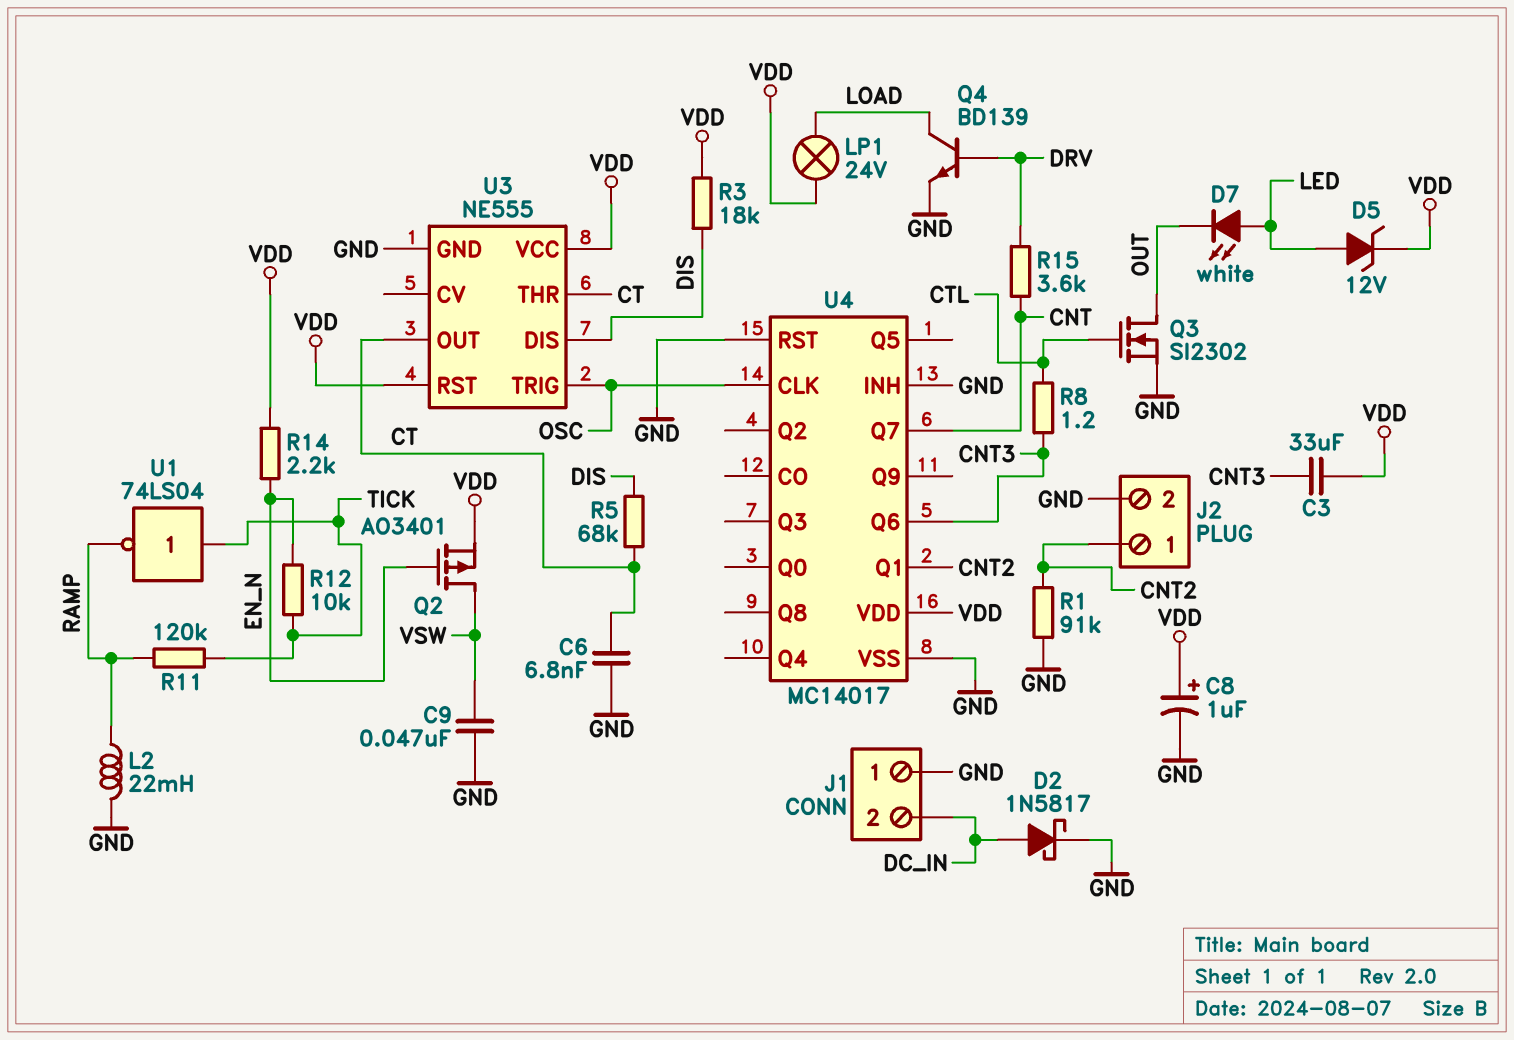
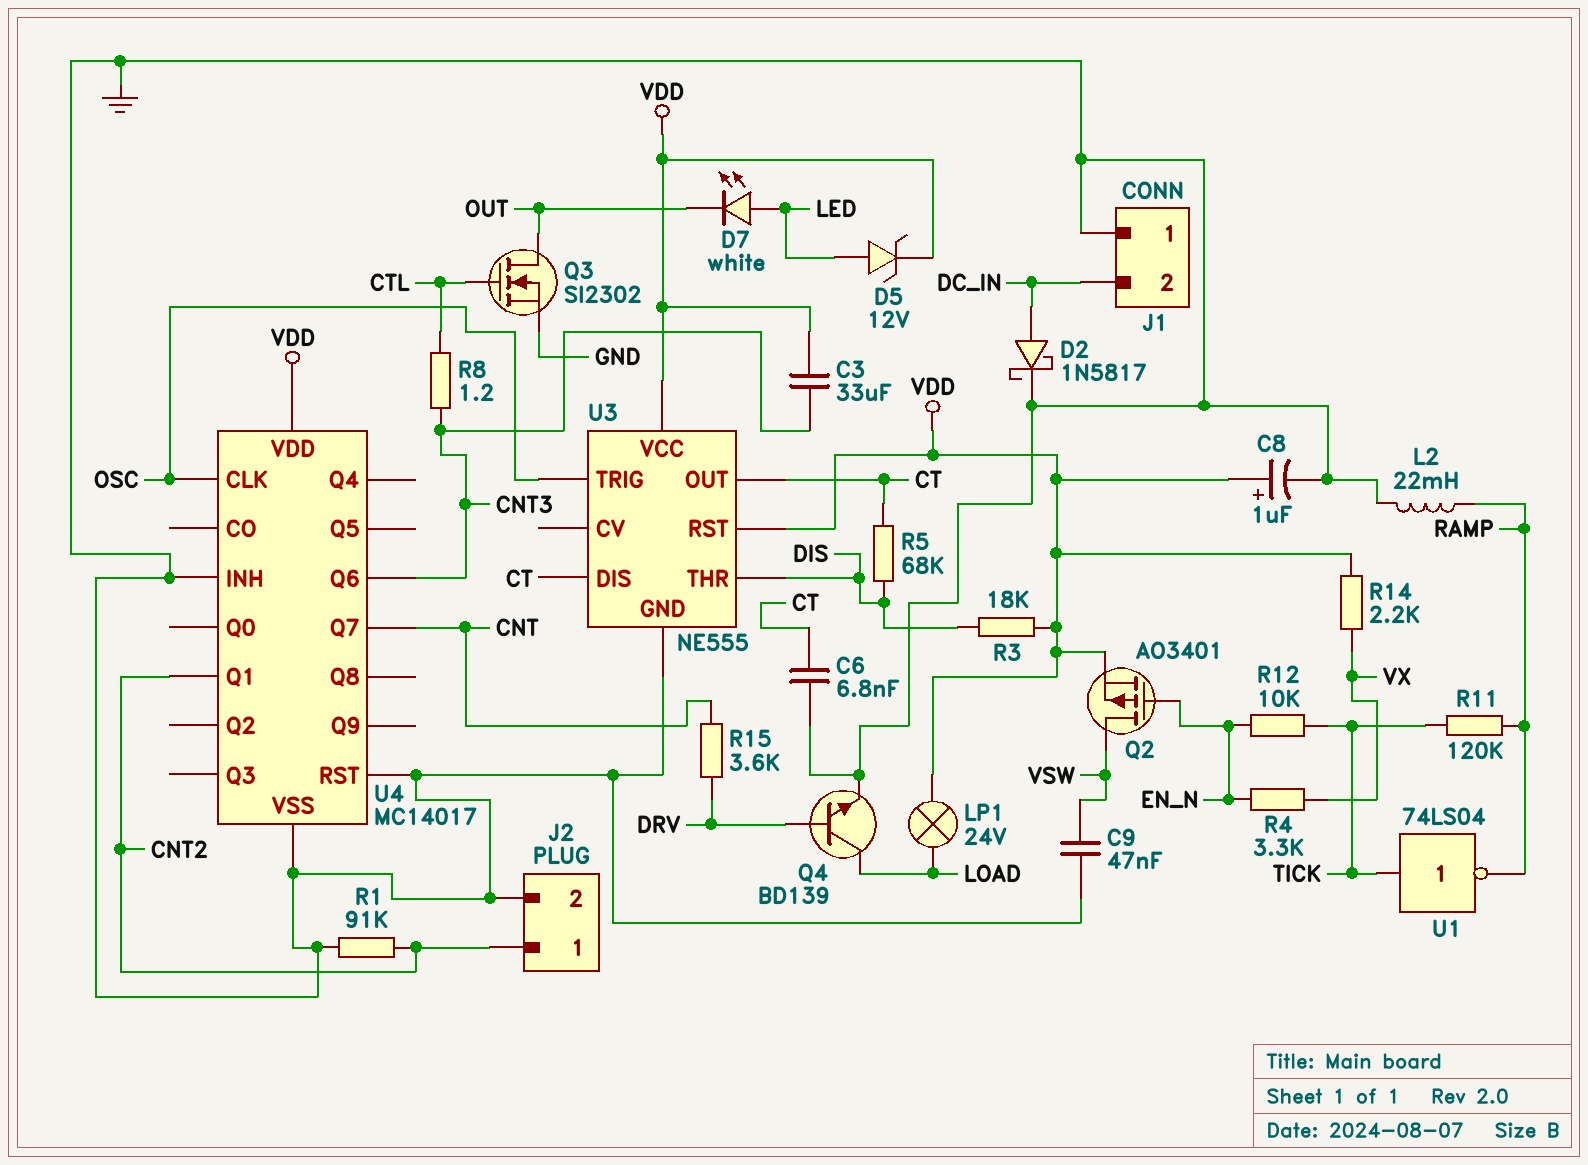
R4: none -> 3.3k (EN_N, VX)
R14: 2.2k (EN_N, VDD) -> 2.2k (VDD, VX)
U3 pin DIS: DIS -> CT
U3 pin THR: CT -> DIS

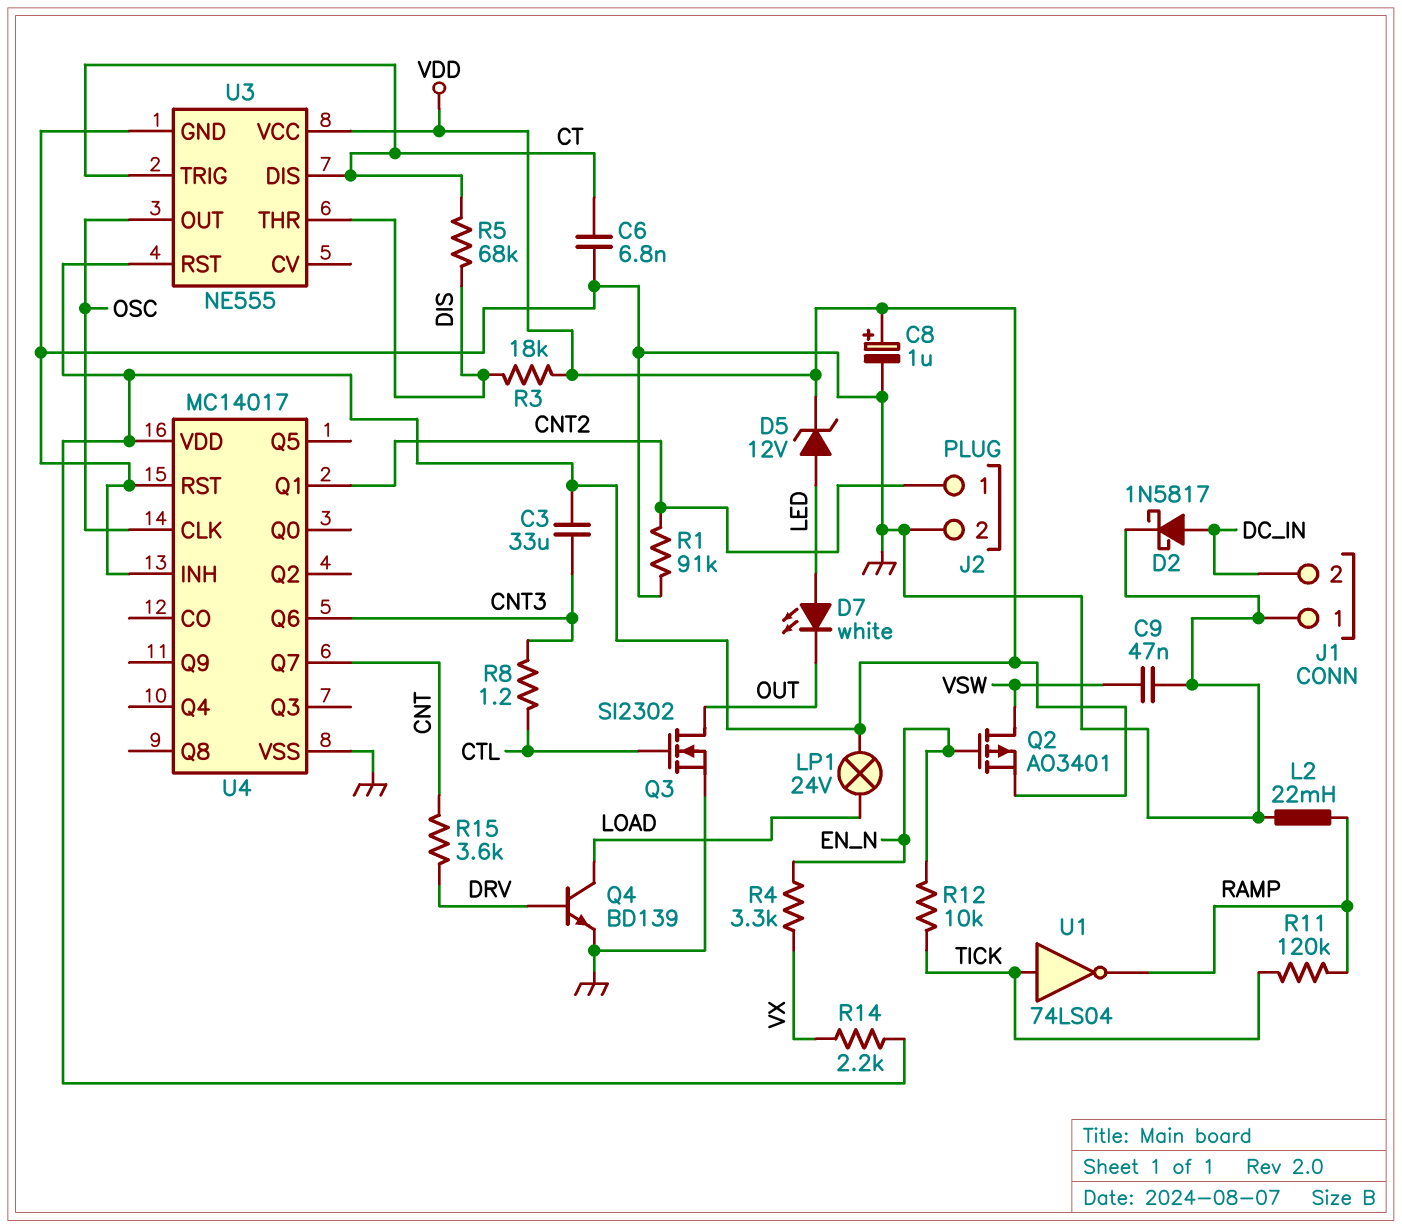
U3 pin OUT: CT -> OSC
U3 pin TRIG: OSC -> CT

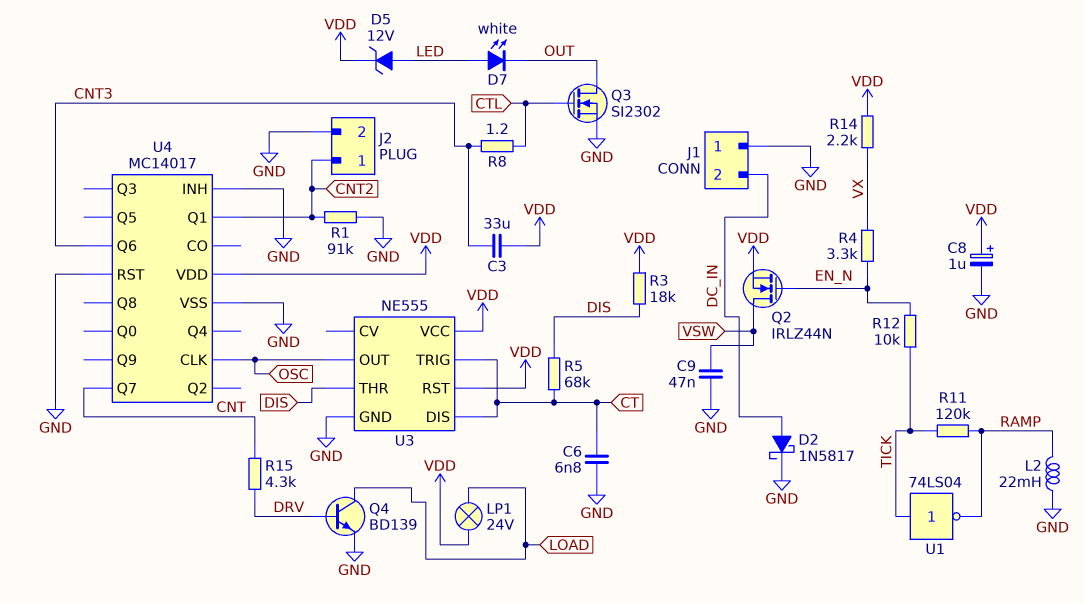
Q2: PMOS AO3401 (G EN_N, D VSW, S VDD) -> NMOS IRLZ44N (G EN_N, D VSW, S VDD)
R15: 3.6k (CNT, DRV) -> 4.3k (CNT, DRV)

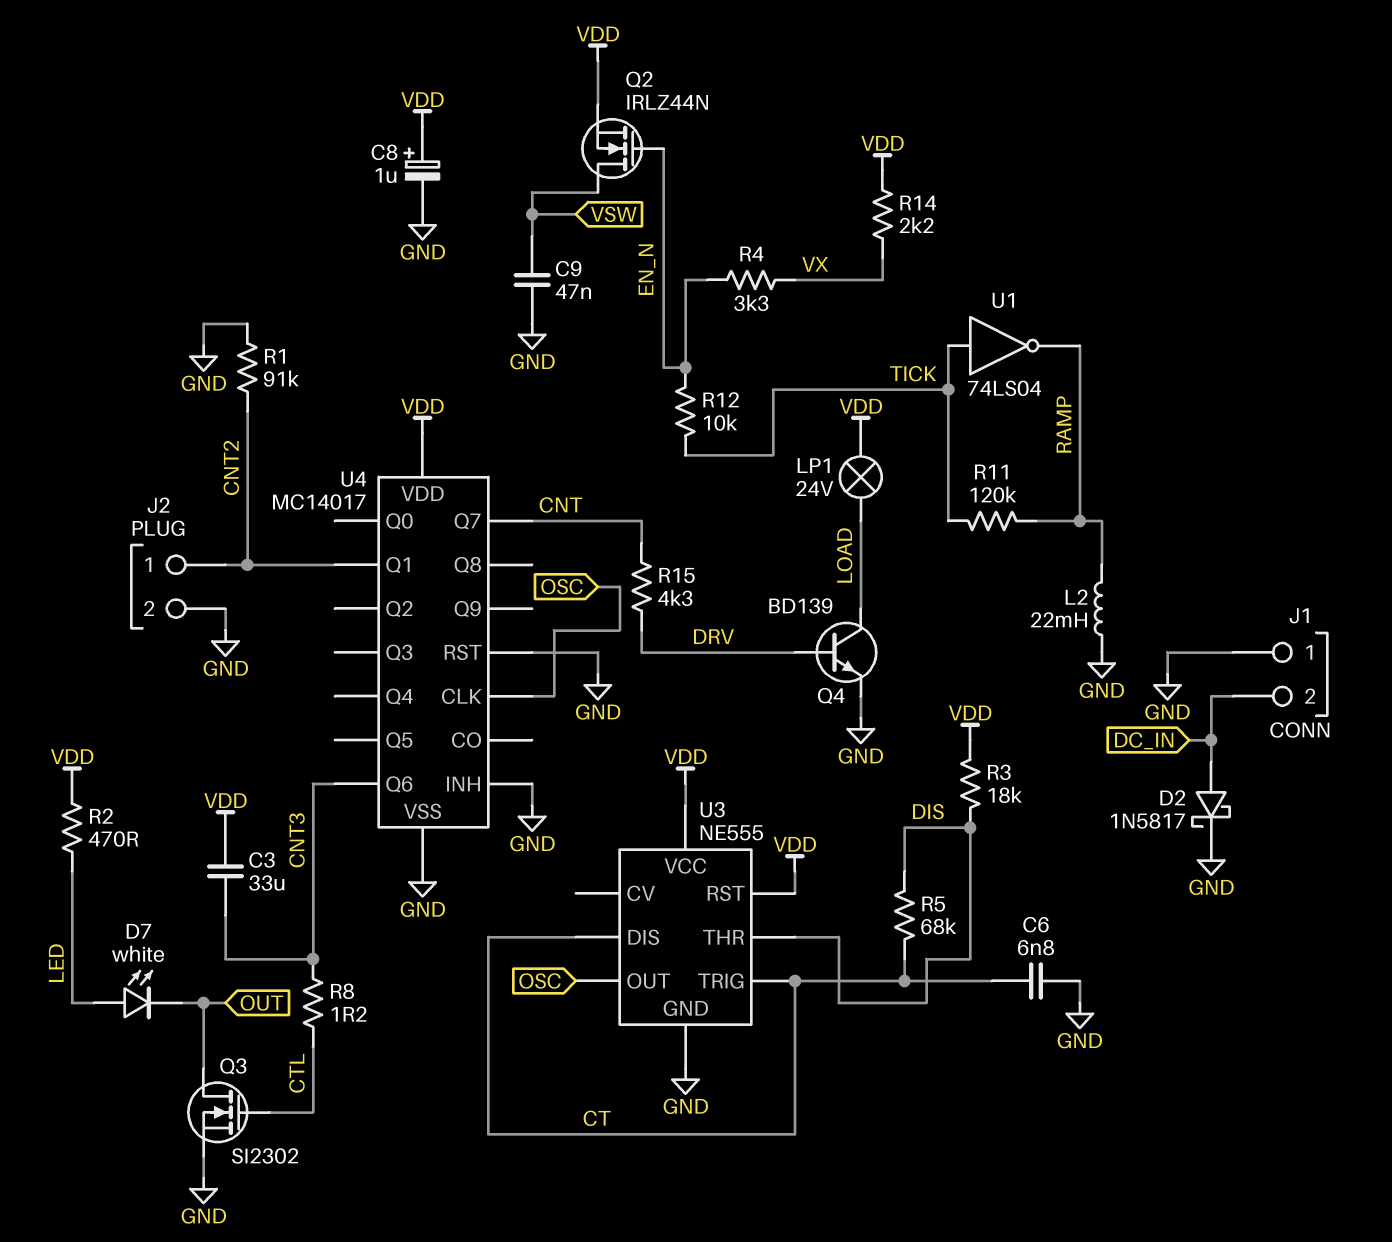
D5: zener 12V (A LED, K VDD) -> none
R2: none -> 470 (LED, VDD)

